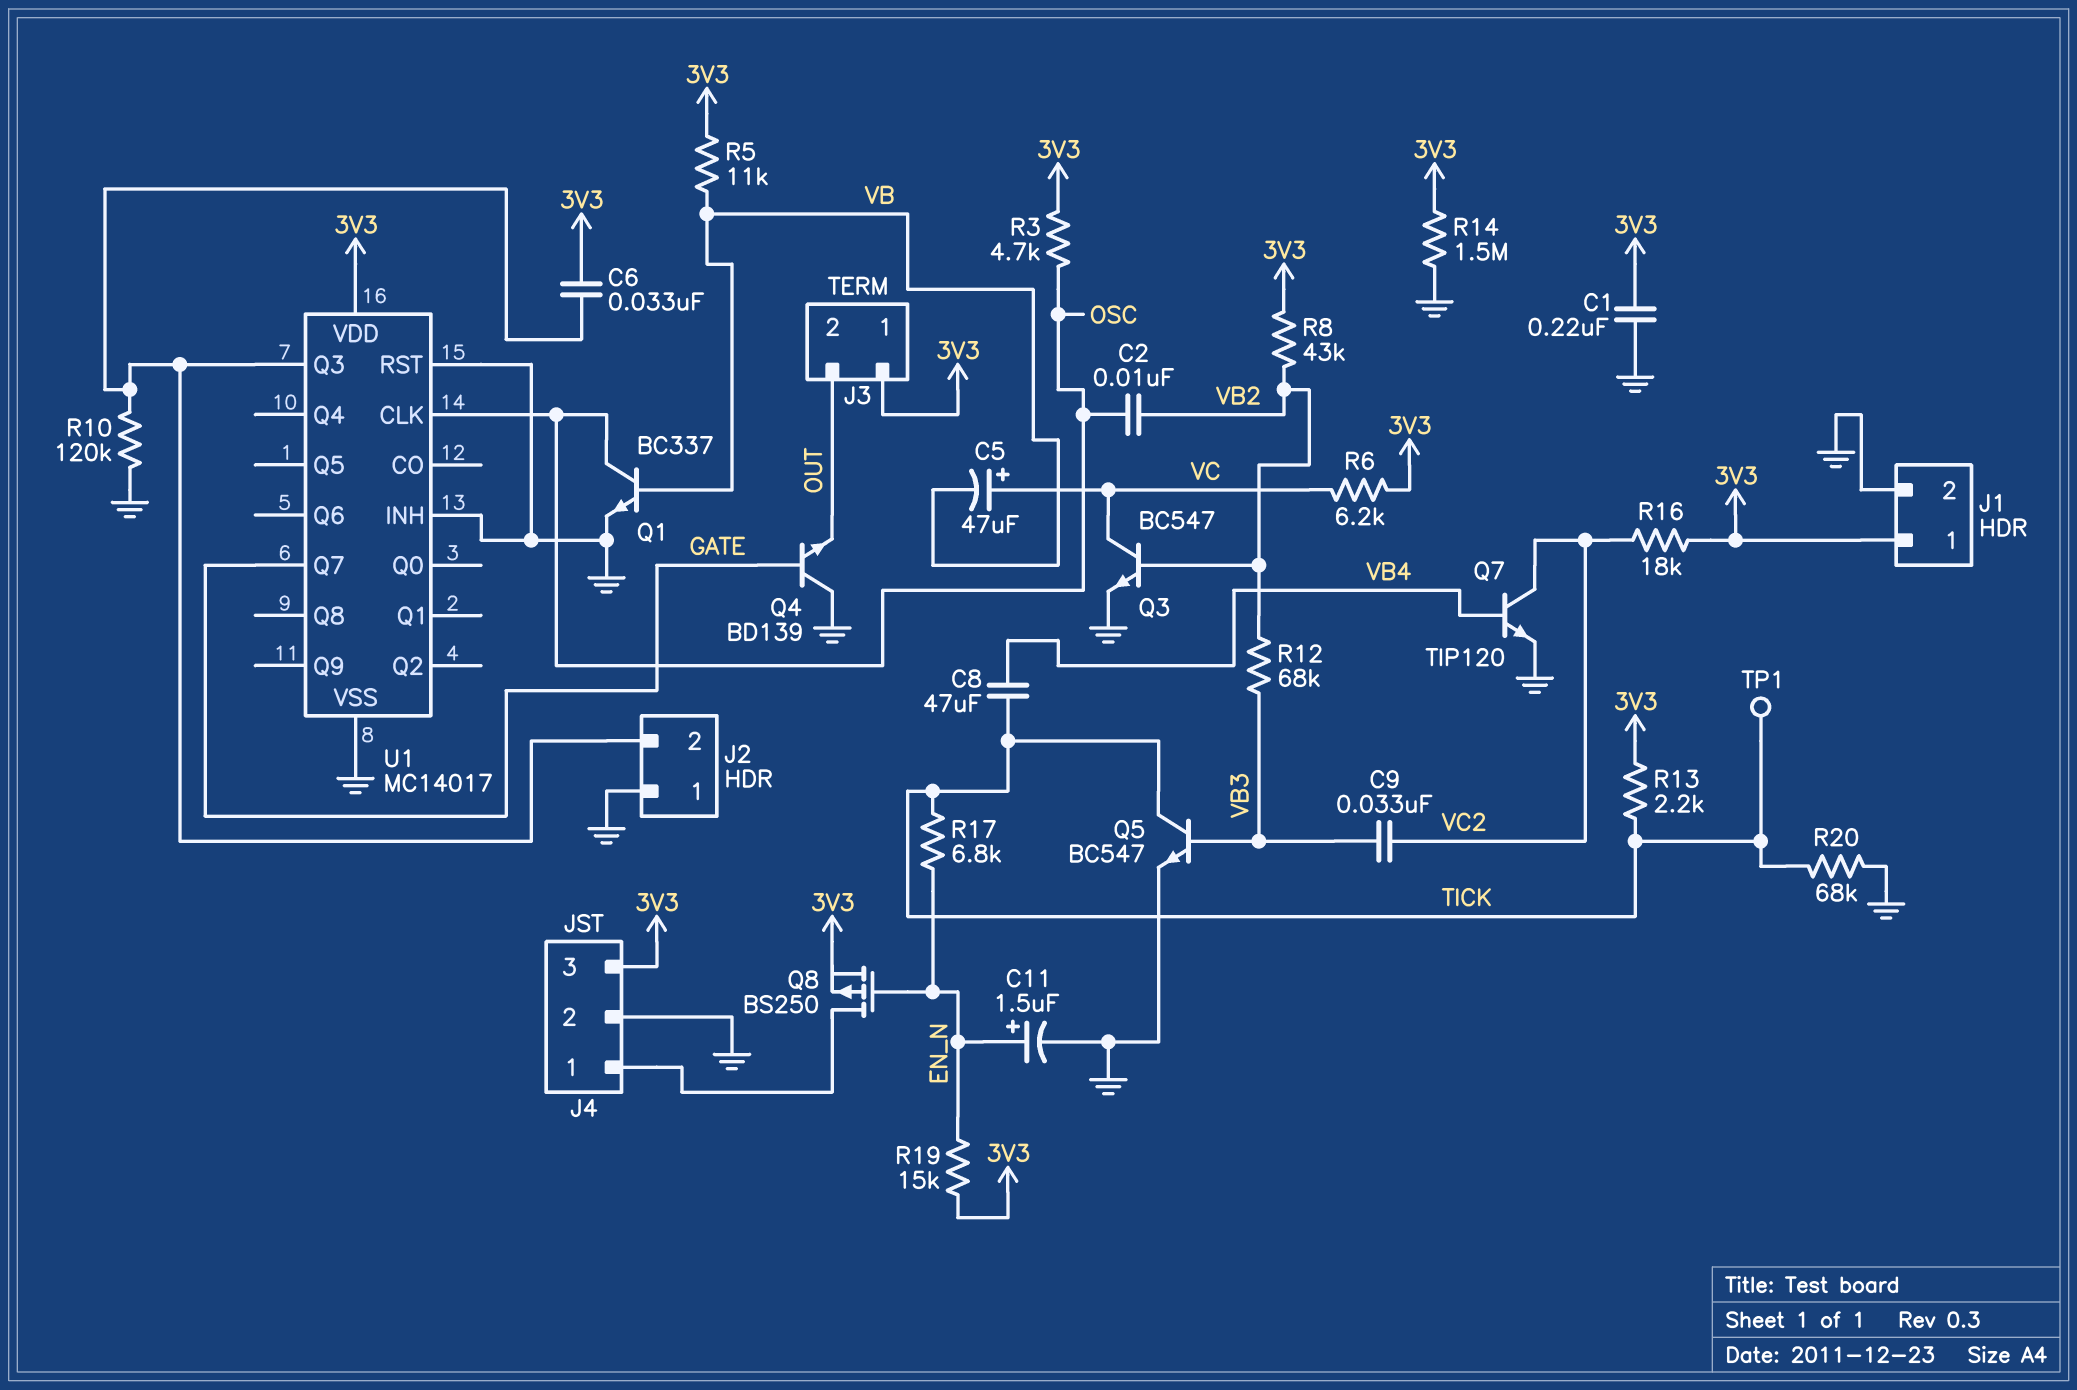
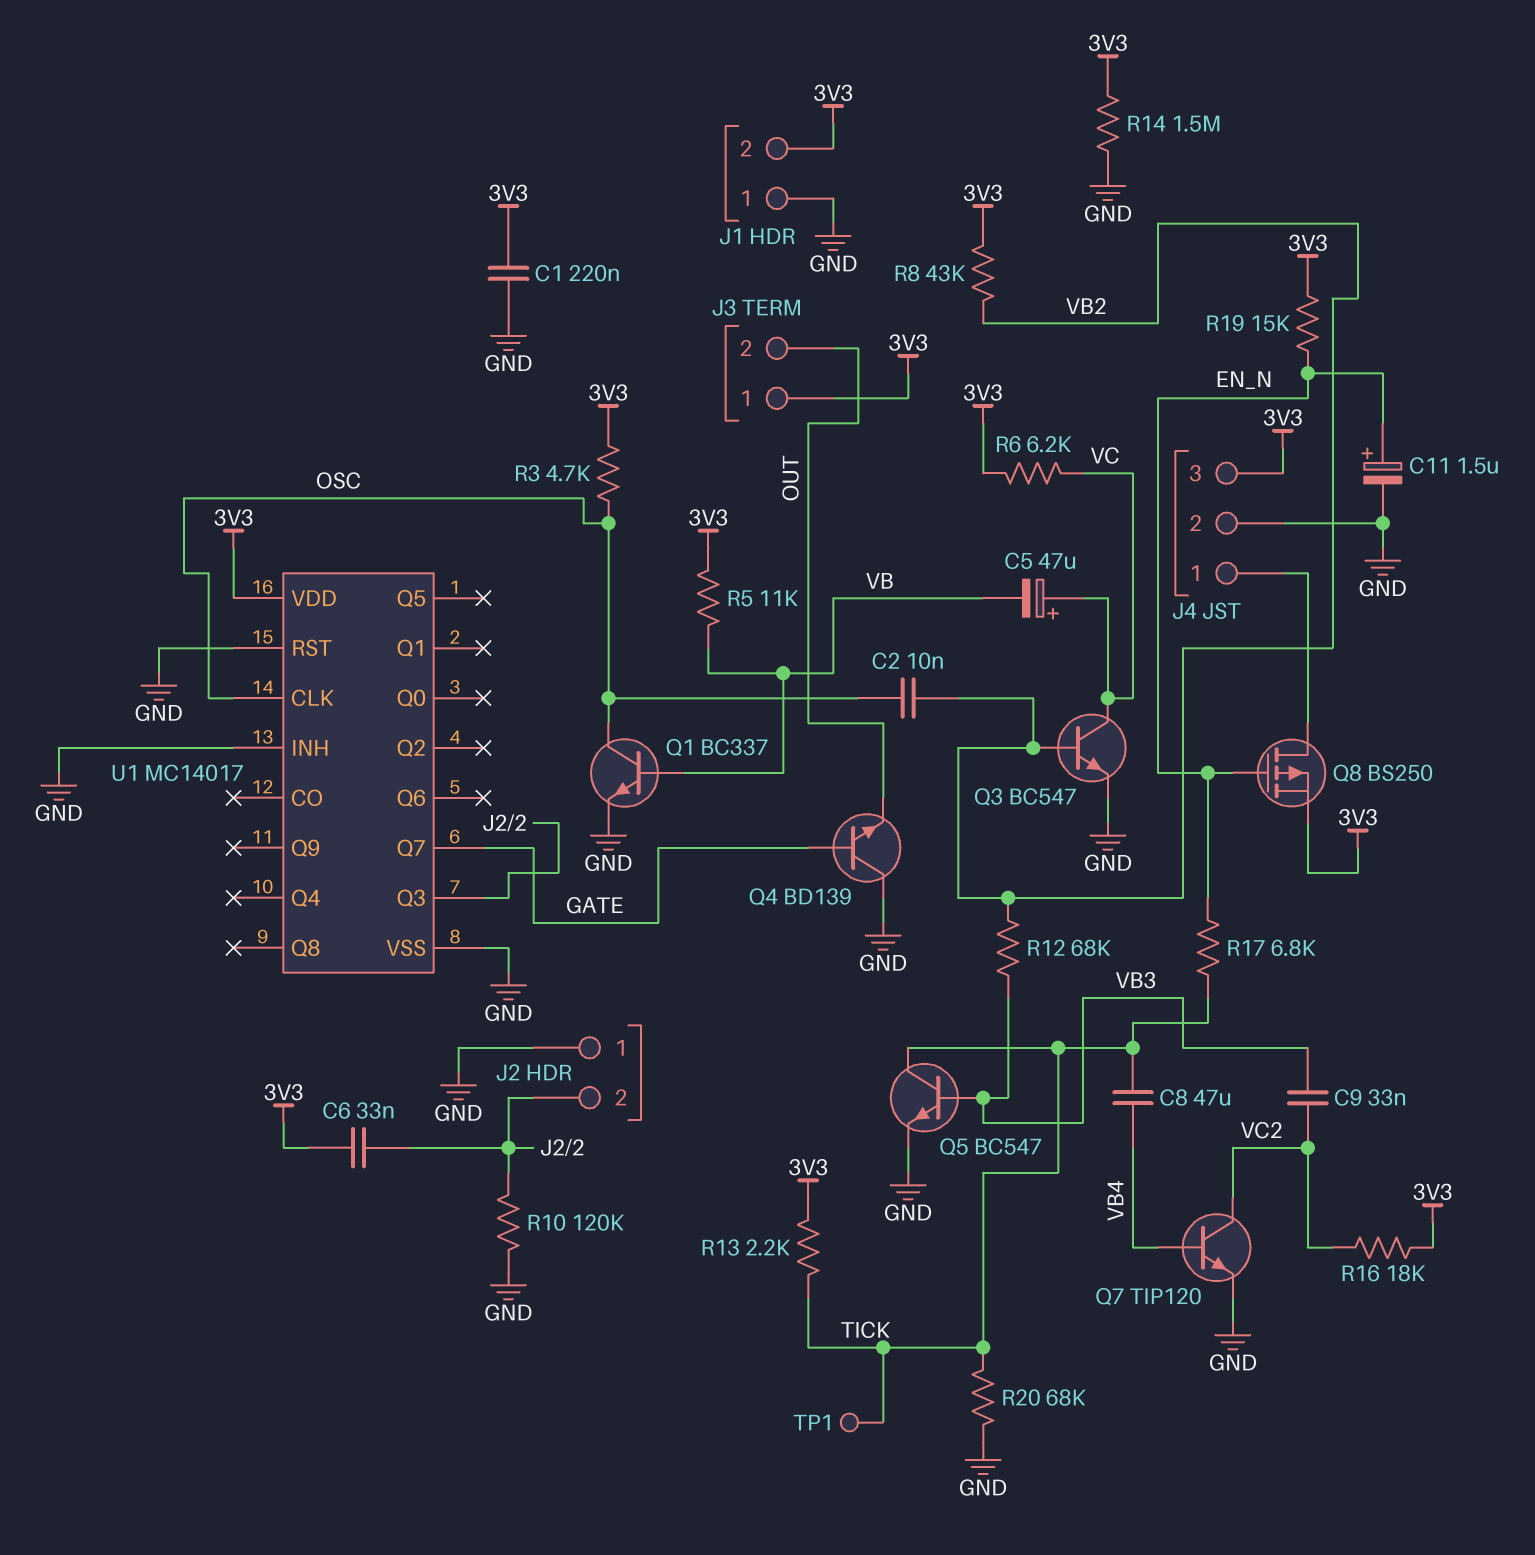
J1 pin 1: 3V3 -> GND
J1 pin 2: GND -> 3V3

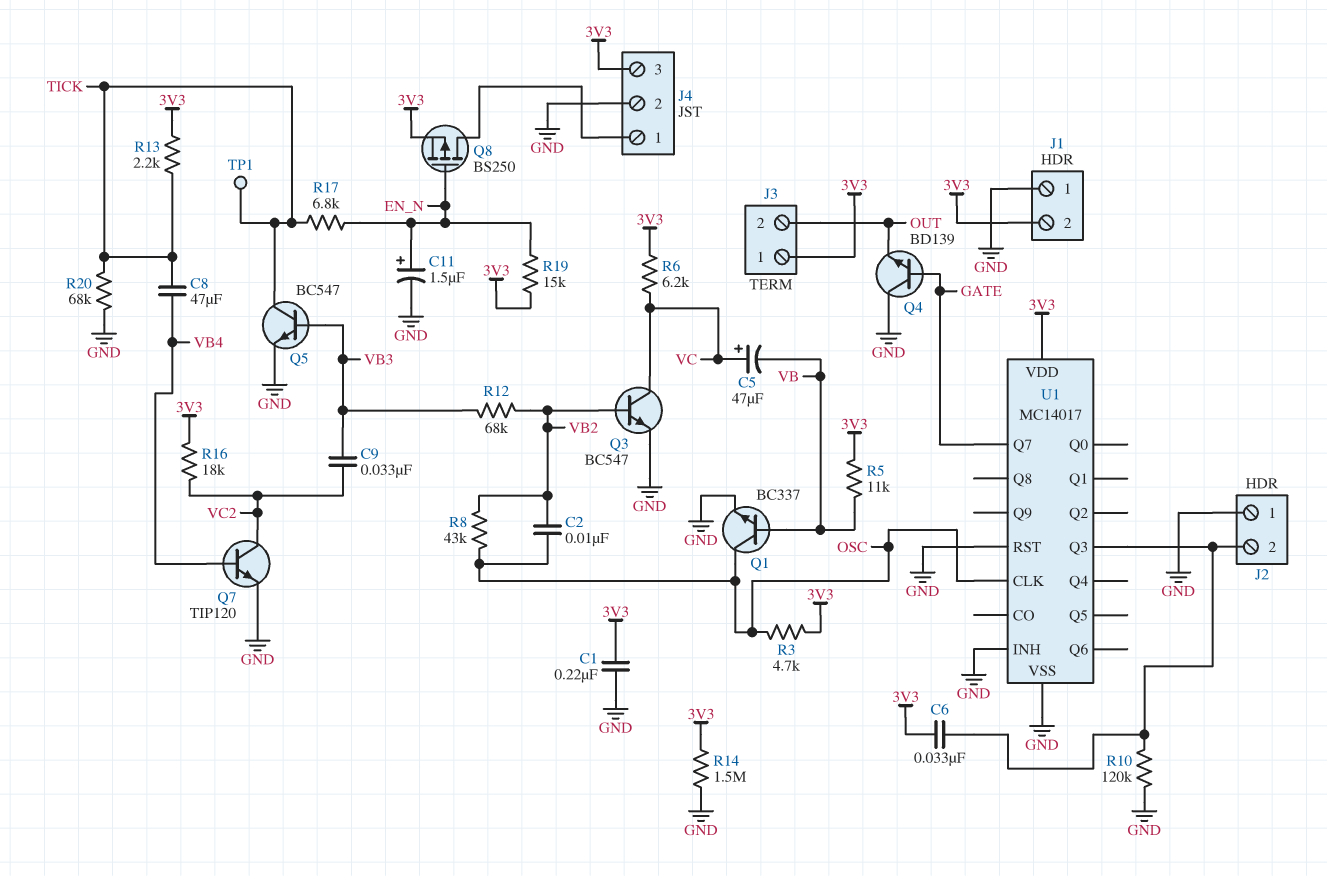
R8: 43k (3V3, VB2) -> 43k (OSC, VB2)

